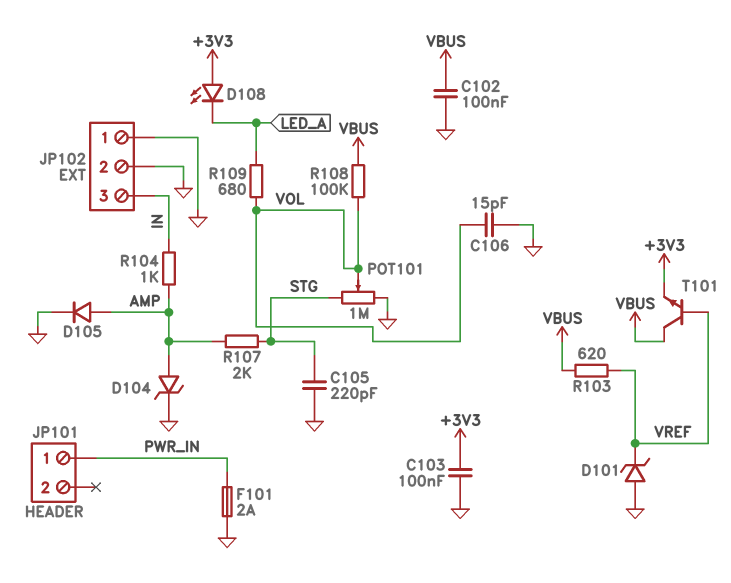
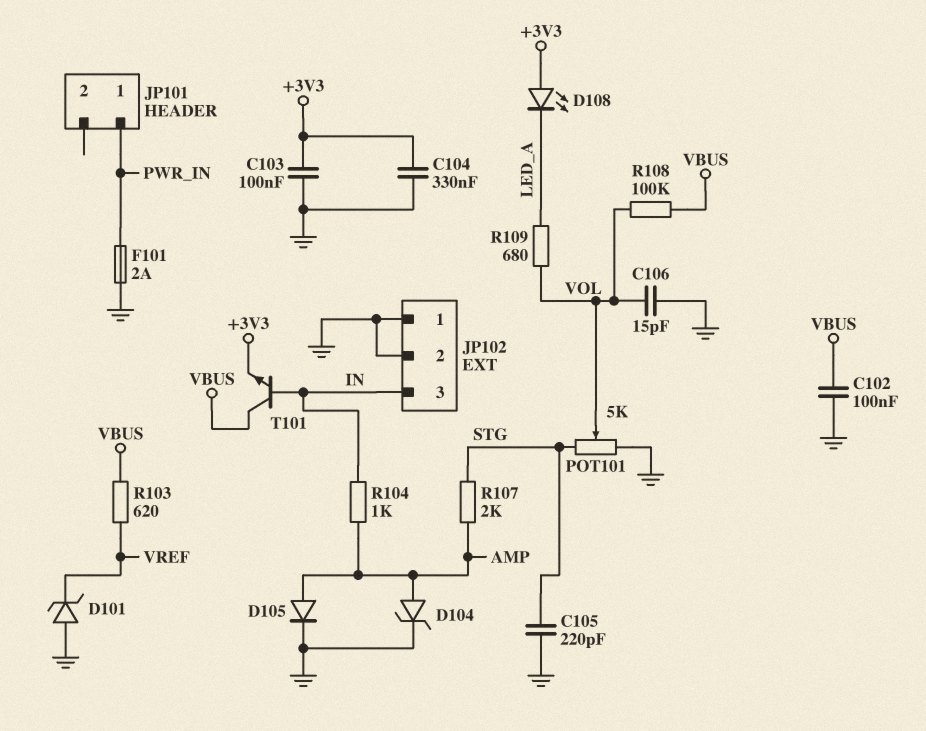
C104: none -> 330nF (+3V3, GND)
POT101: 1M (GND, STG, wiper VOL) -> 5k (GND, STG, wiper VOL)
T101: NPN (B VREF, C VBUS, E +3V3) -> NPN (B IN, C VBUS, E +3V3)

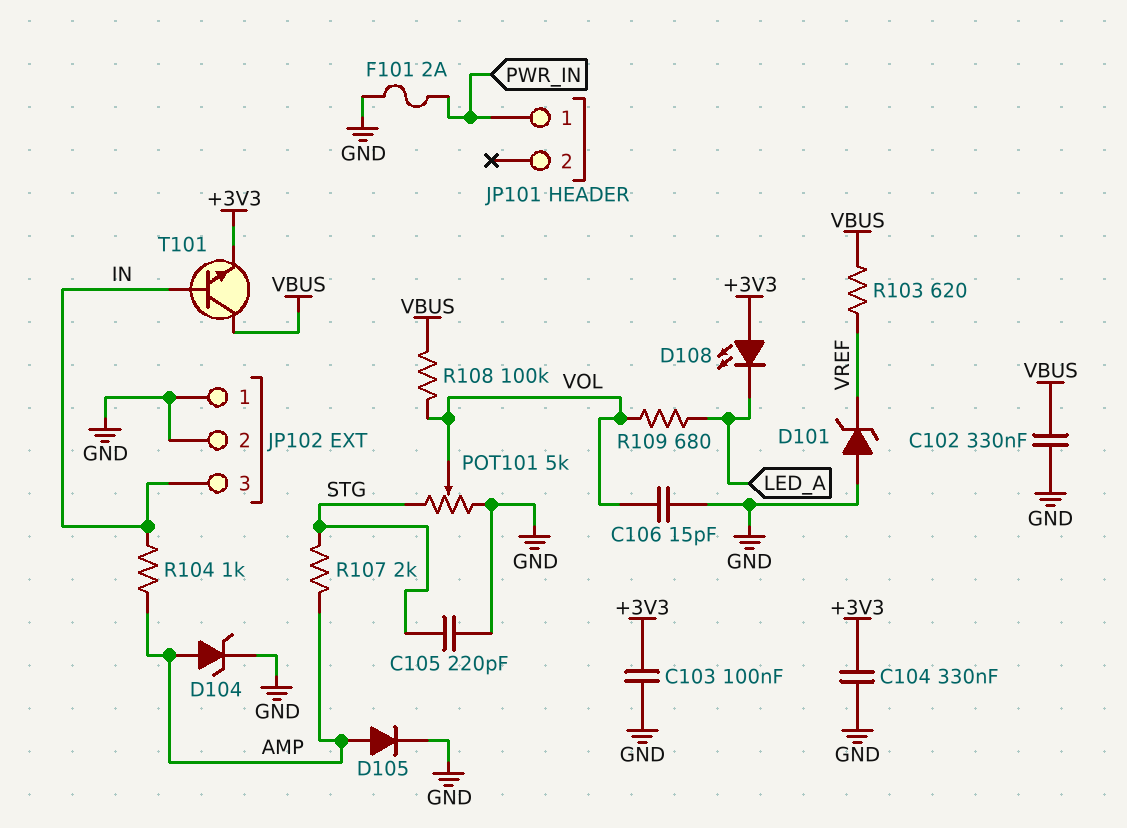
C102: 100nF (GND, VBUS) -> 330nF (GND, VBUS)

